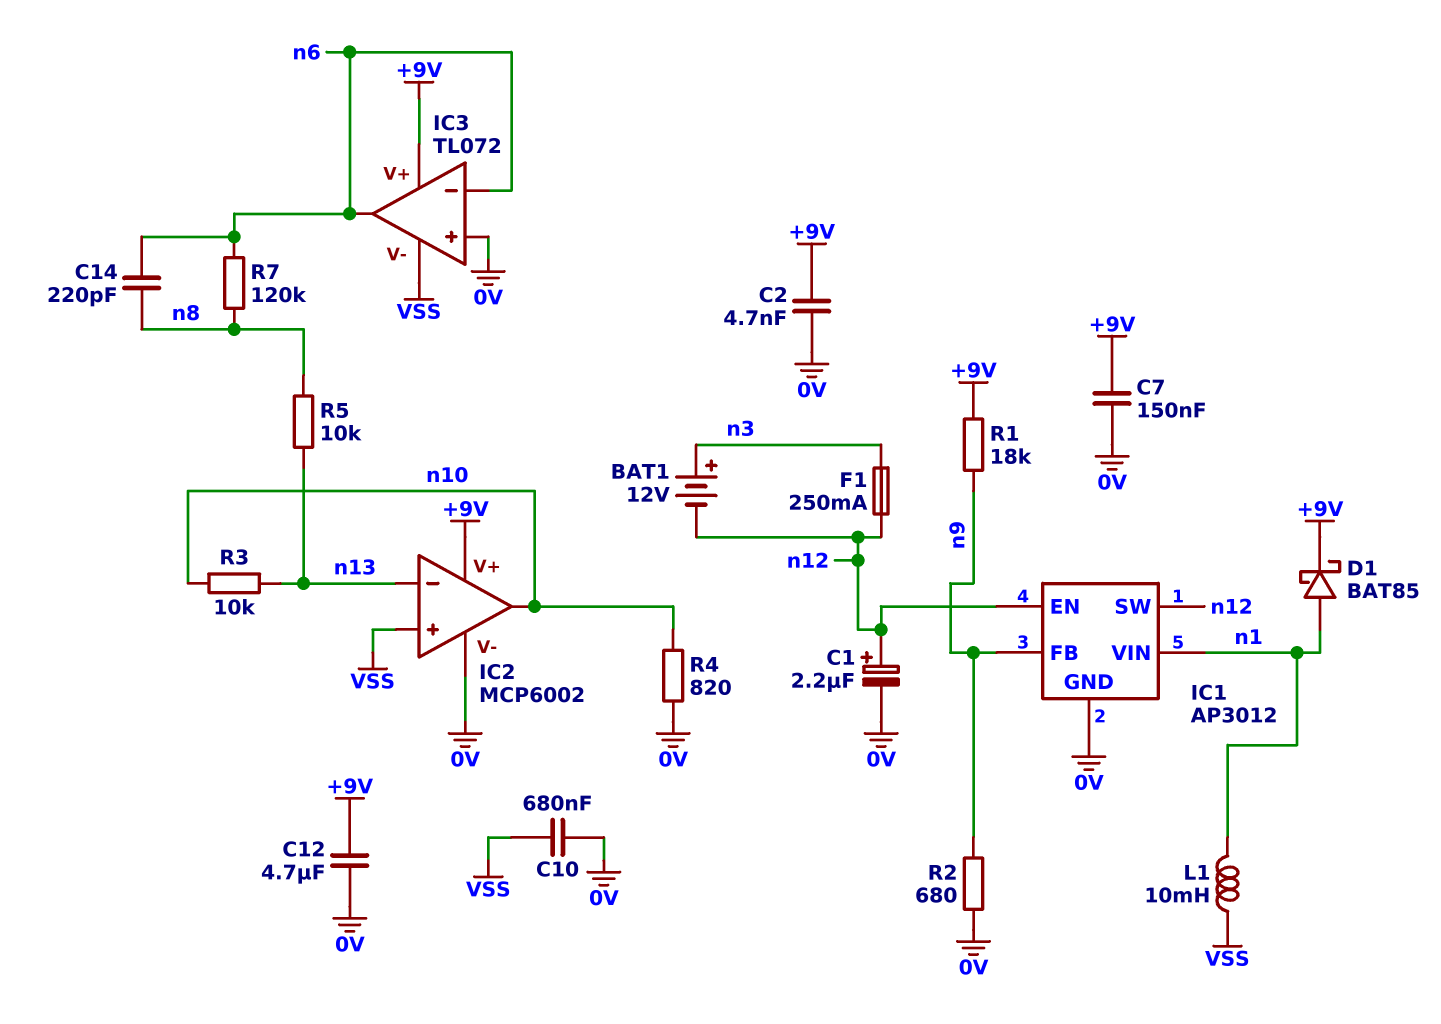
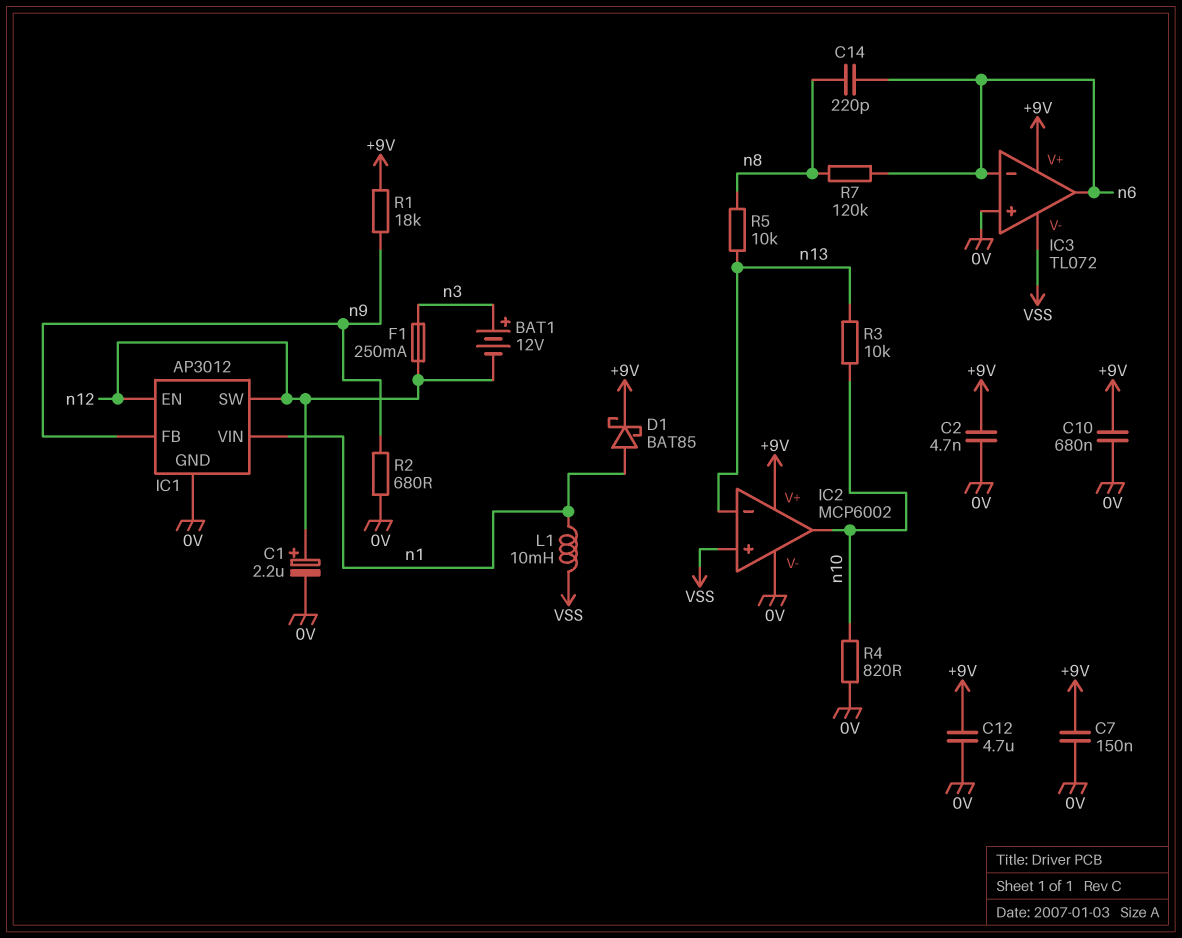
C10: 680nF (0V, VSS) -> 680nF (+9V, 0V)

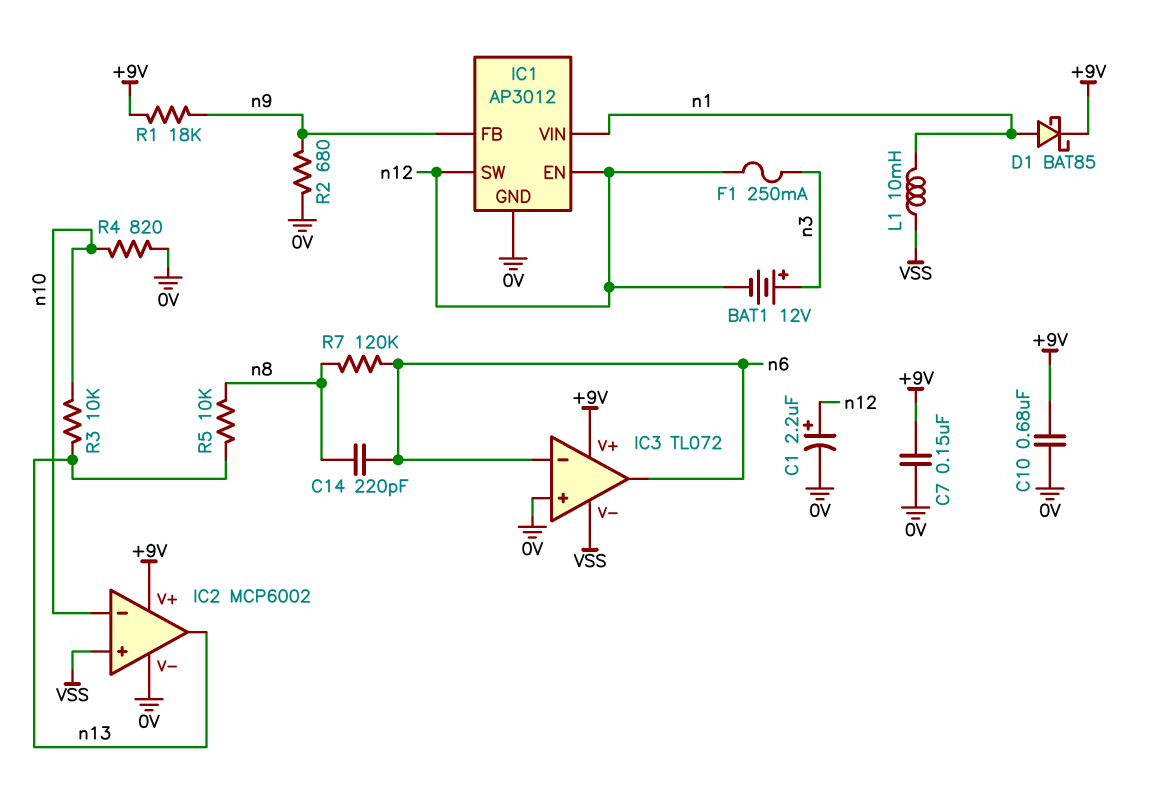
C2: 4.7nF (+9V, 0V) -> none
C12: 4.7uF (+9V, 0V) -> none
IC2 pin in-: n13 -> n10
IC2 pin out: n10 -> n13

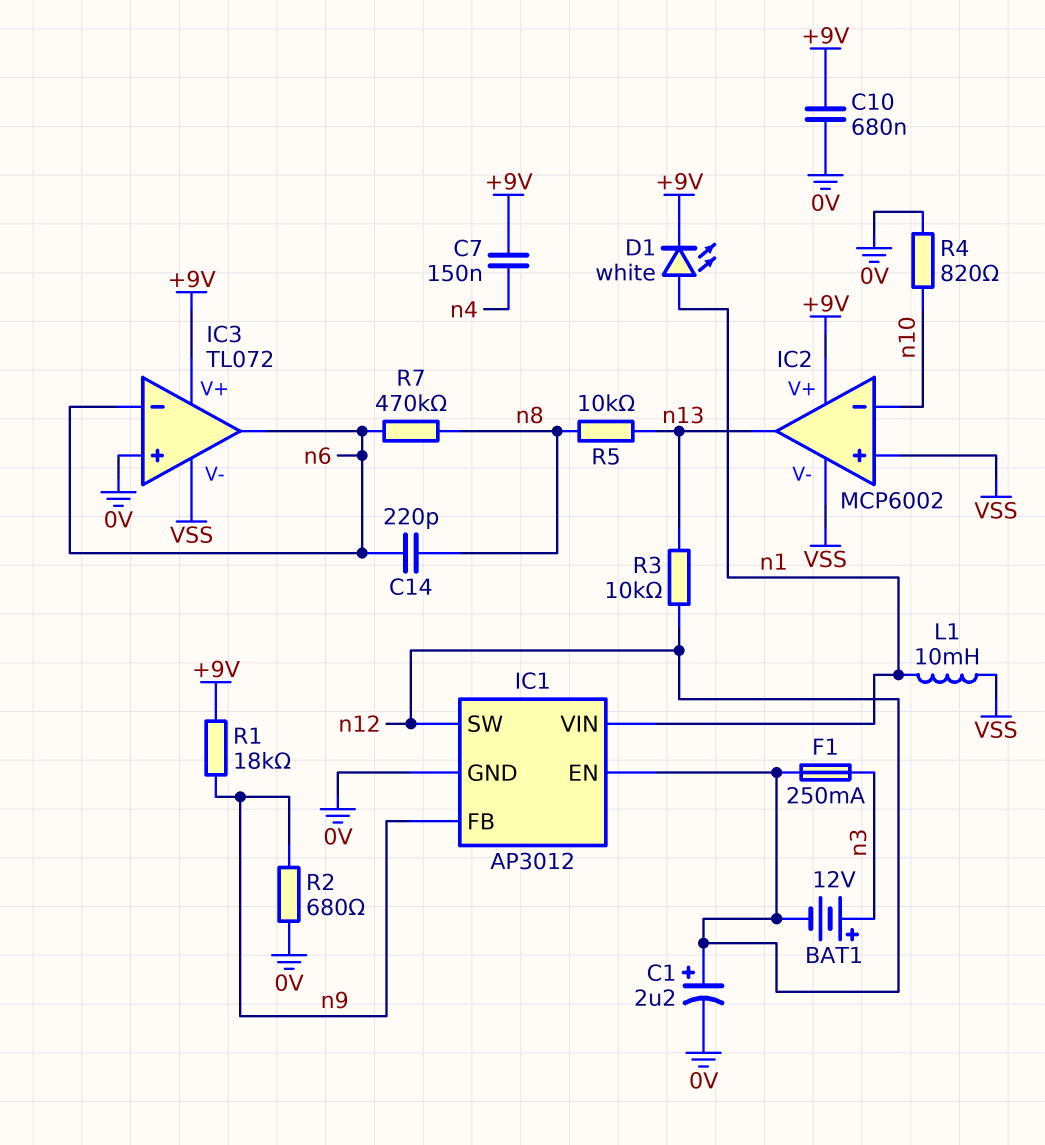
C7: 150nF (+9V, 0V) -> 150nF (+9V, n4)
D1: schottky BAT85 (A n1, K +9V) -> LED white (A n1, K +9V)
IC2 pin V-: 0V -> VSS
R3: 10k (n10, n13) -> 10k (n12, n13)
R7: 120k (n6, n8) -> 470k (n6, n8)

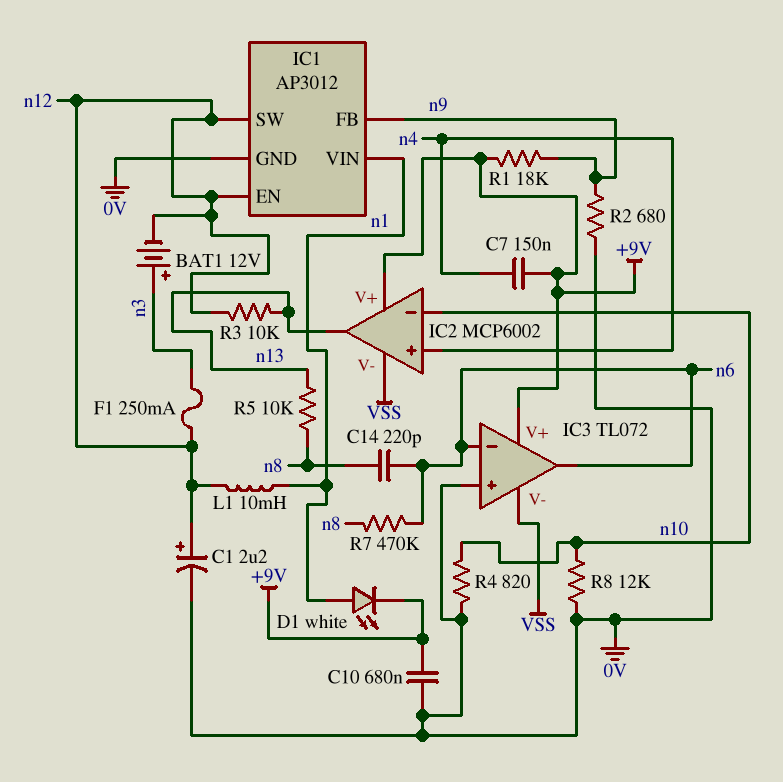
IC2 pin in+: VSS -> n4
L1: 10mH (VSS, n1) -> 10mH (n1, n12)
R8: none -> 12k (0V, n10)

